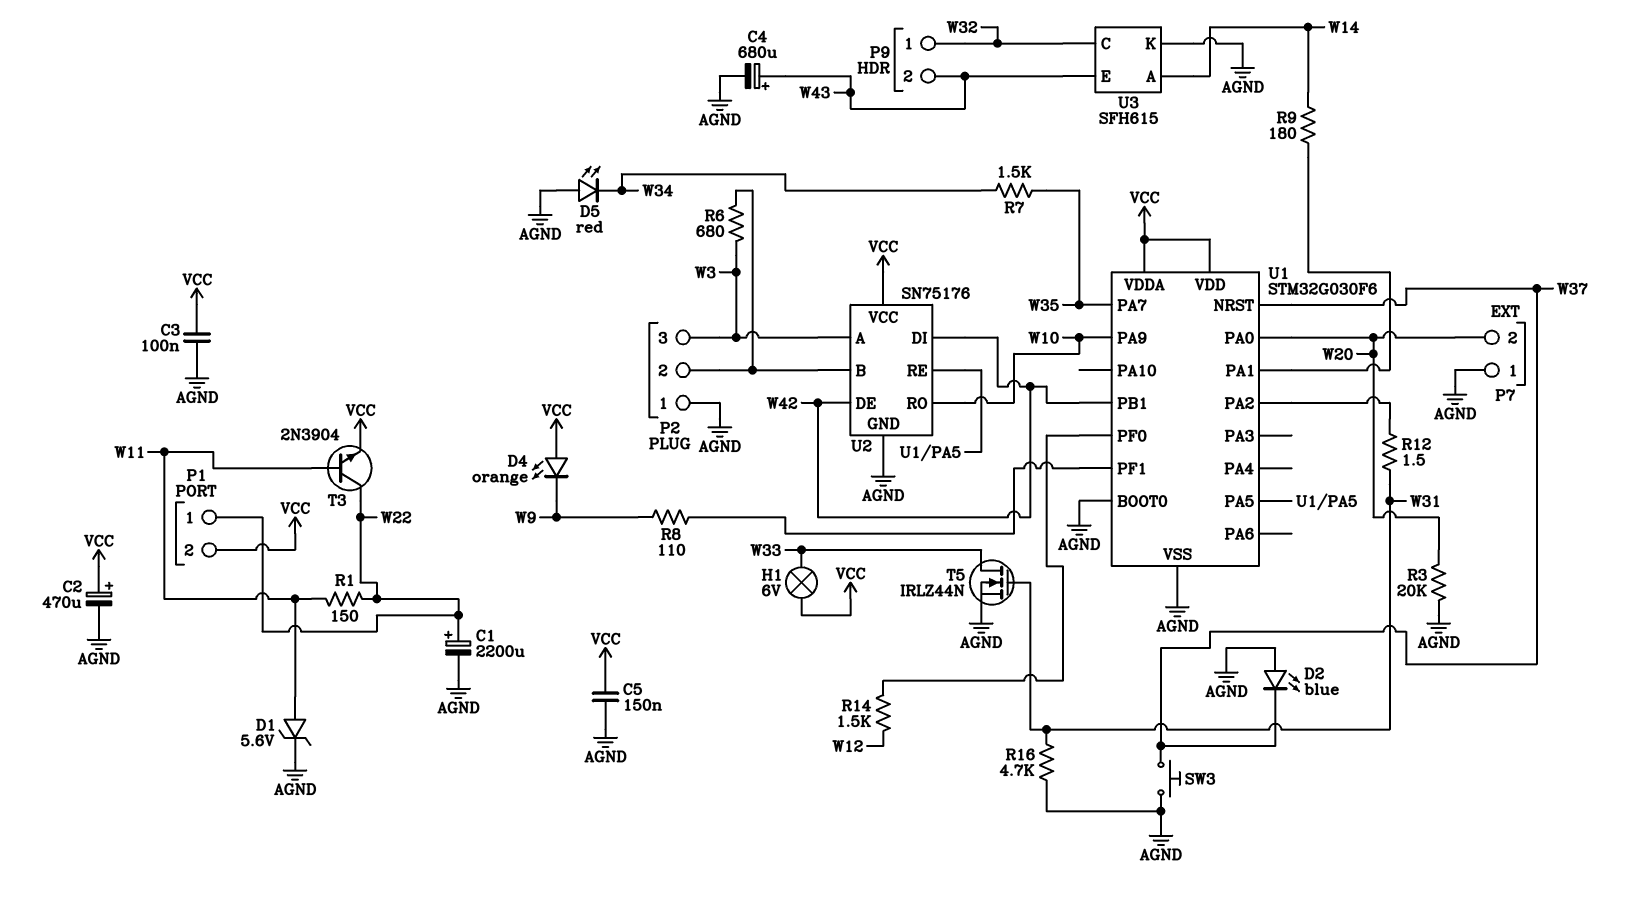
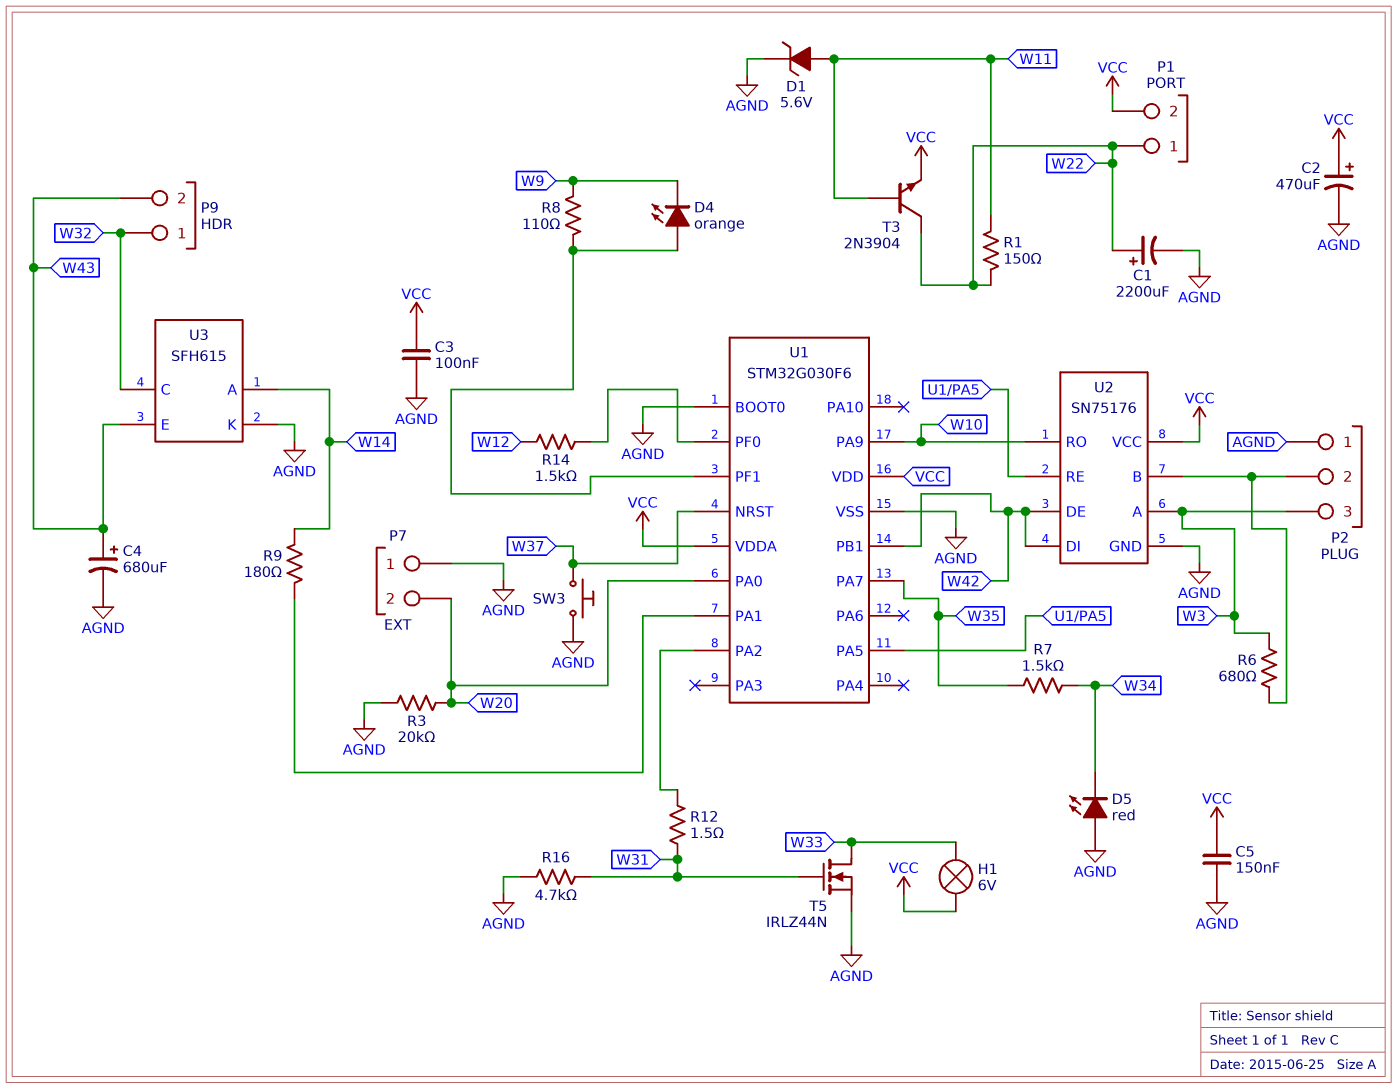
D2: LED blue (A AGND, K W37) -> none
D4: LED orange (A VCC, K W9) -> LED orange (A U1/PF1, K W9)

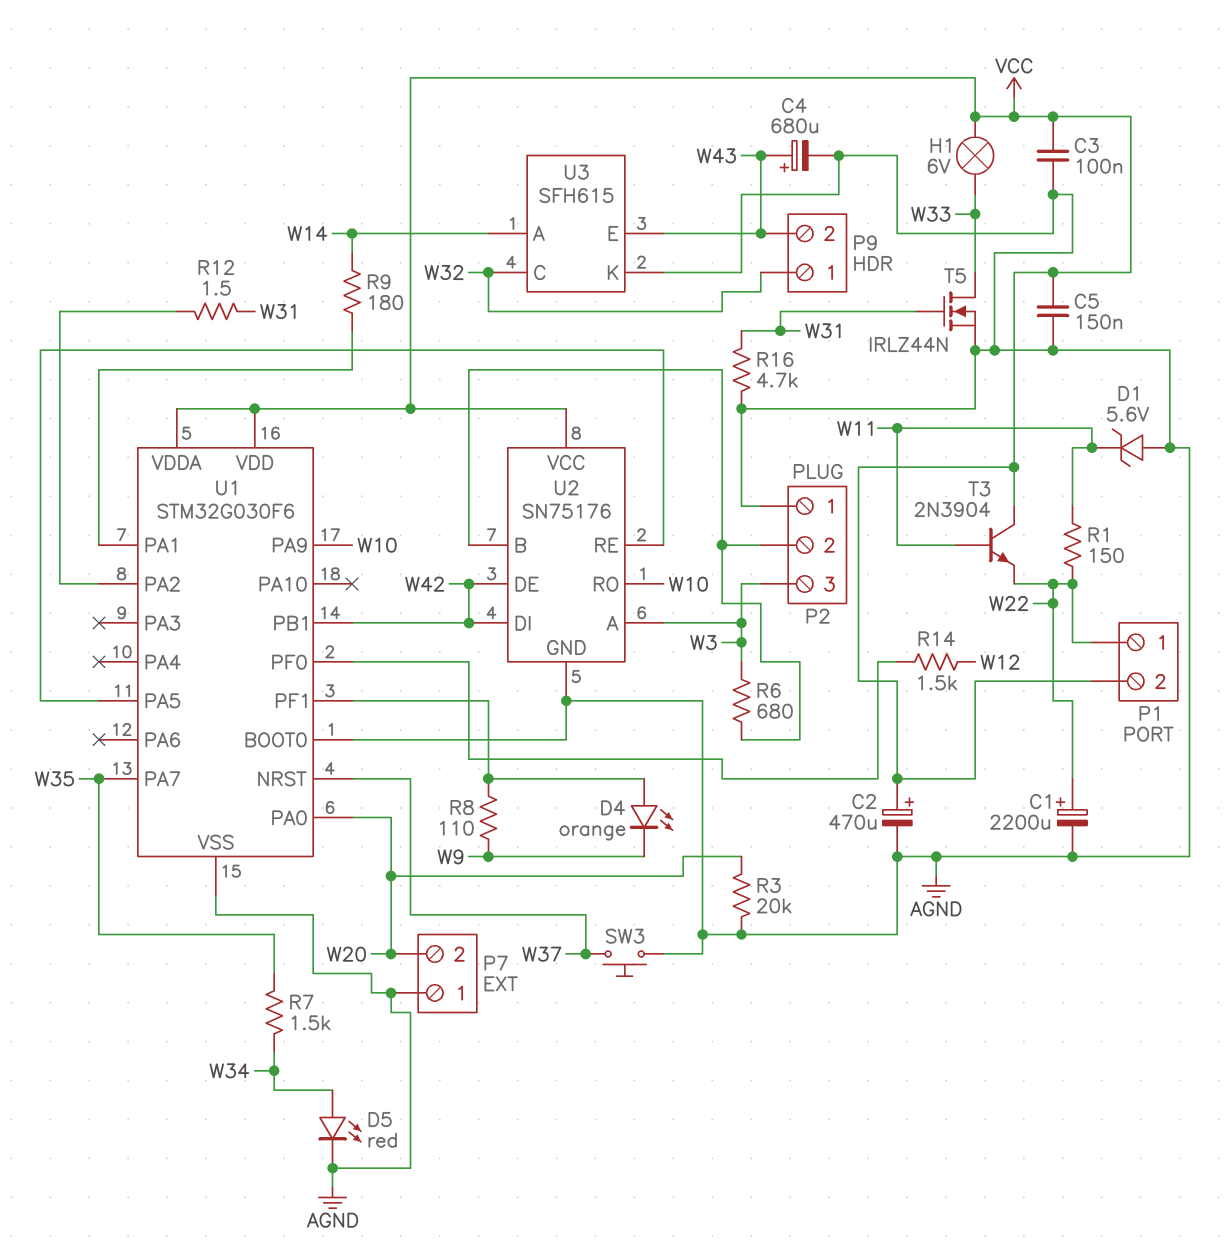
D1: zener 5.6V (A W11, K AGND) -> zener 5.6V (A AGND, K W11)
D5: LED red (A AGND, K W34) -> LED red (A W34, K AGND)
T3: NPN 2N3904 (B W11, C W22, E VCC) -> NPN 2N3904 (B W11, C VCC, E W22)

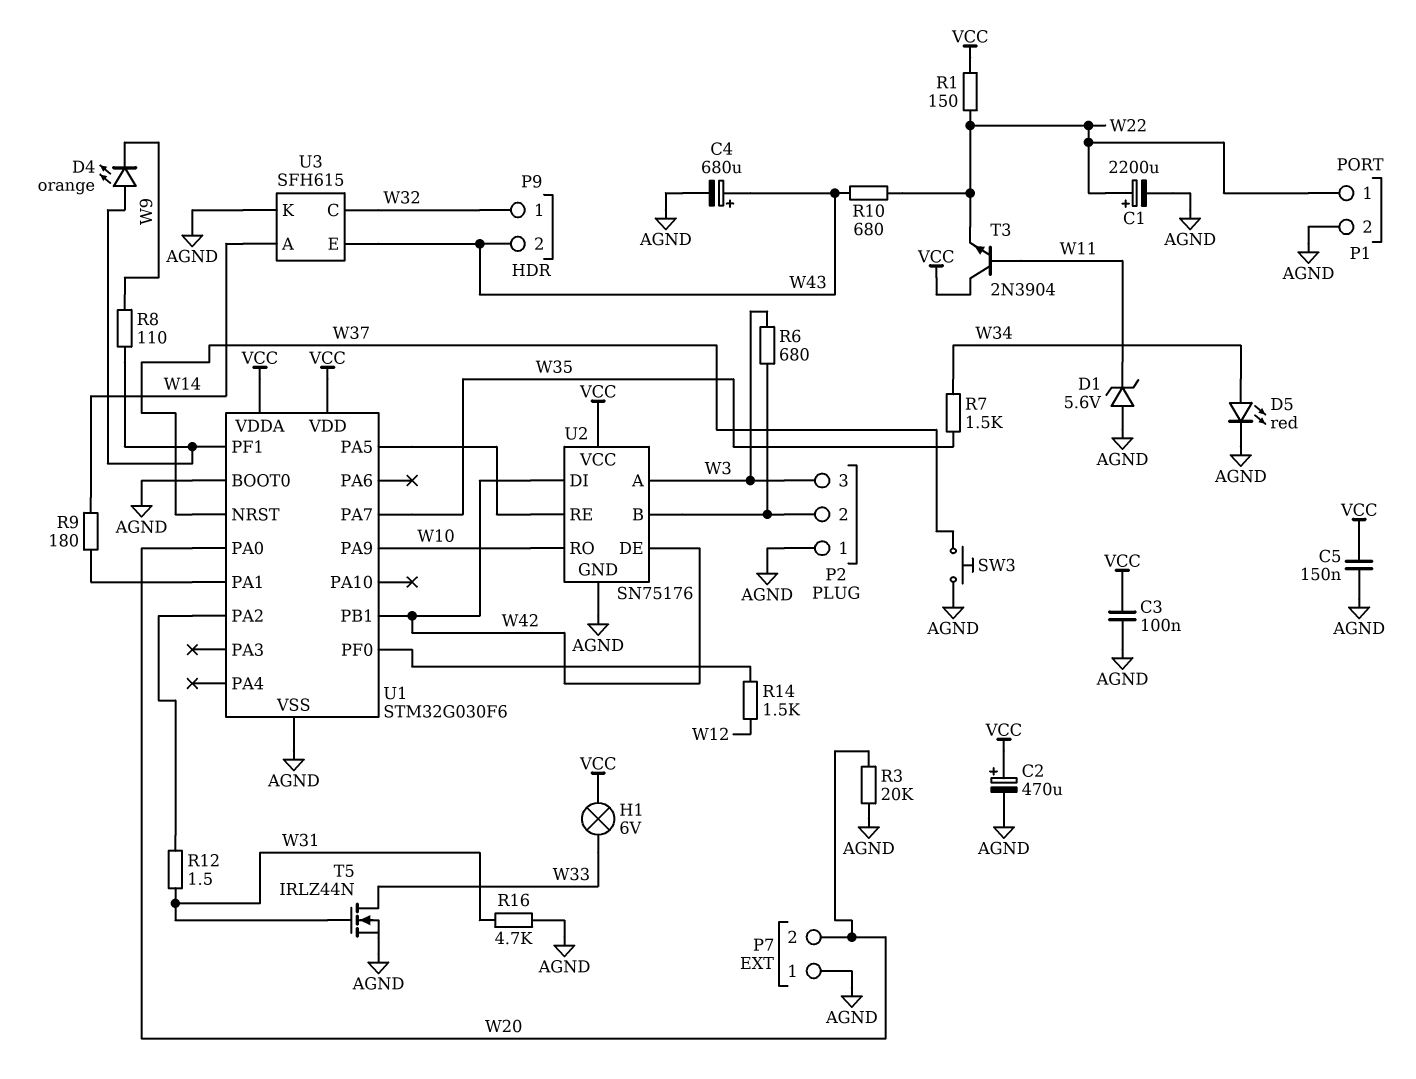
P1 pin 2: VCC -> AGND
R1: 150 (W11, W22) -> 150 (VCC, W22)
R10: none -> 680 (W22, W43)

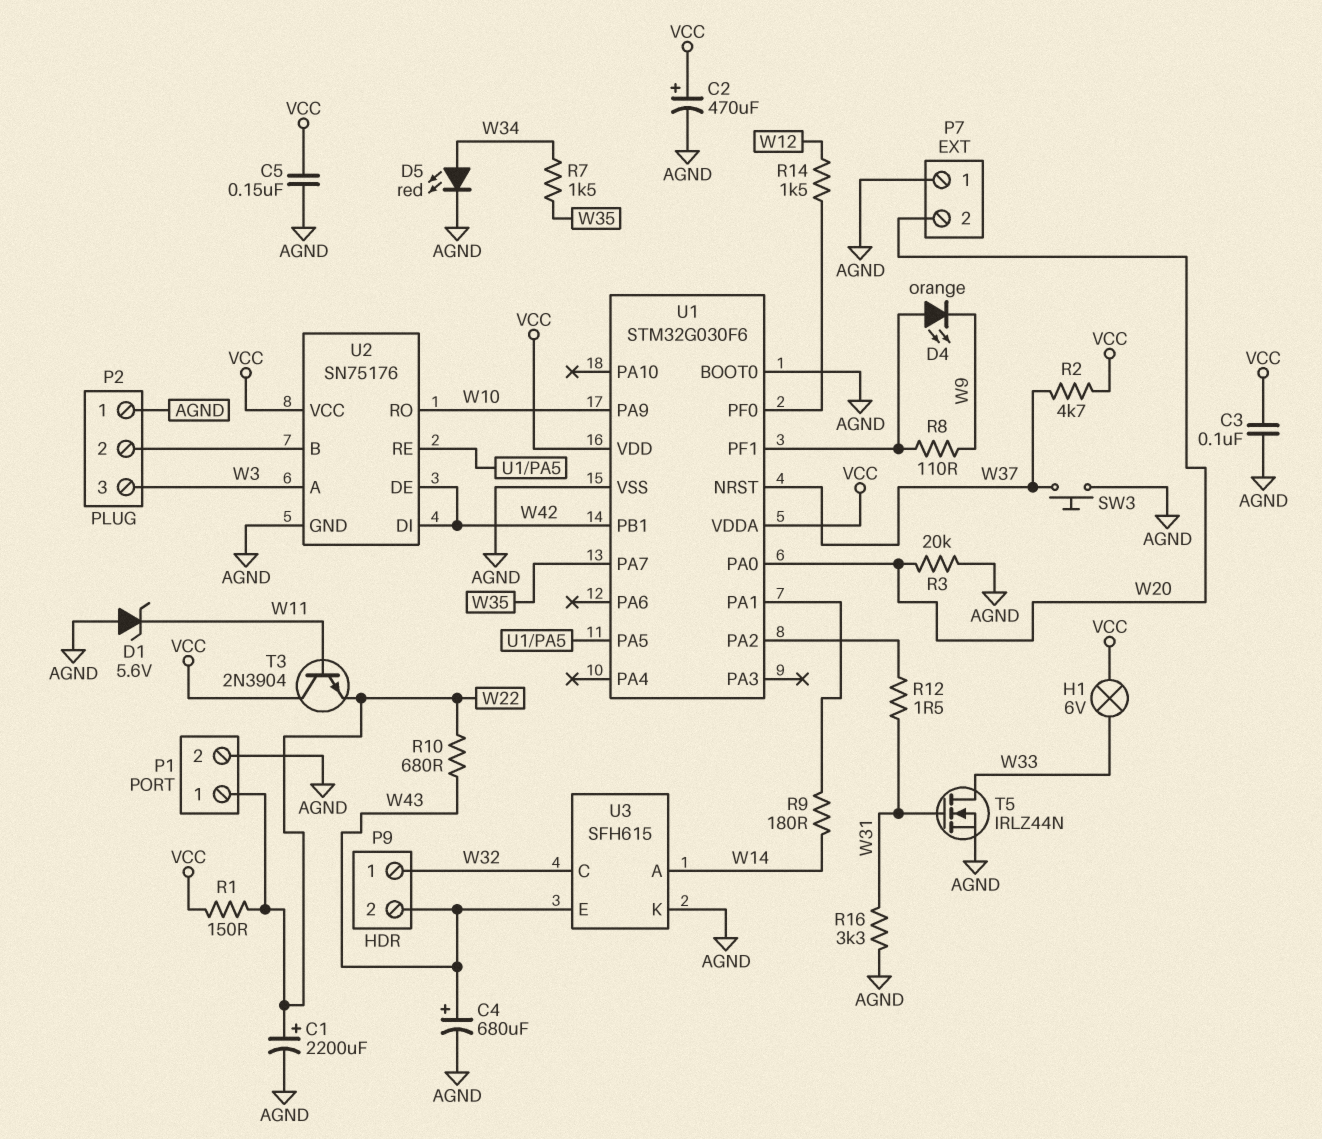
R2: none -> 4.7k (VCC, W37)
R6: 680 (P2/2, W3) -> none
R16: 4.7k (AGND, W31) -> 3.3k (AGND, W31)

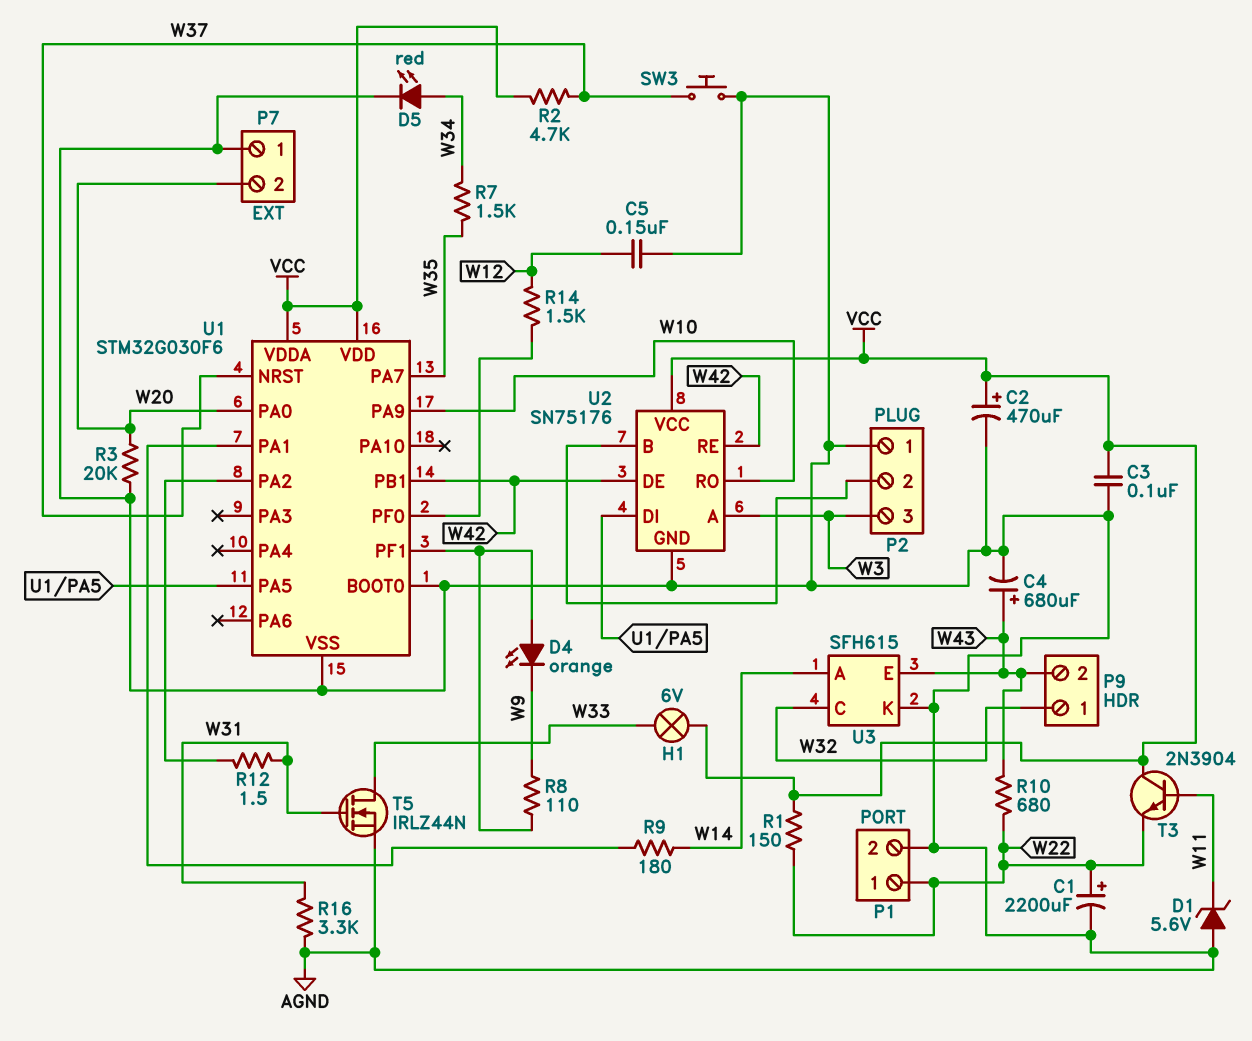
C5: 150nF (AGND, VCC) -> 150nF (AGND, W12)
U2 pin DI: W42 -> U1/PA5
U2 pin RE: U1/PA5 -> W42

